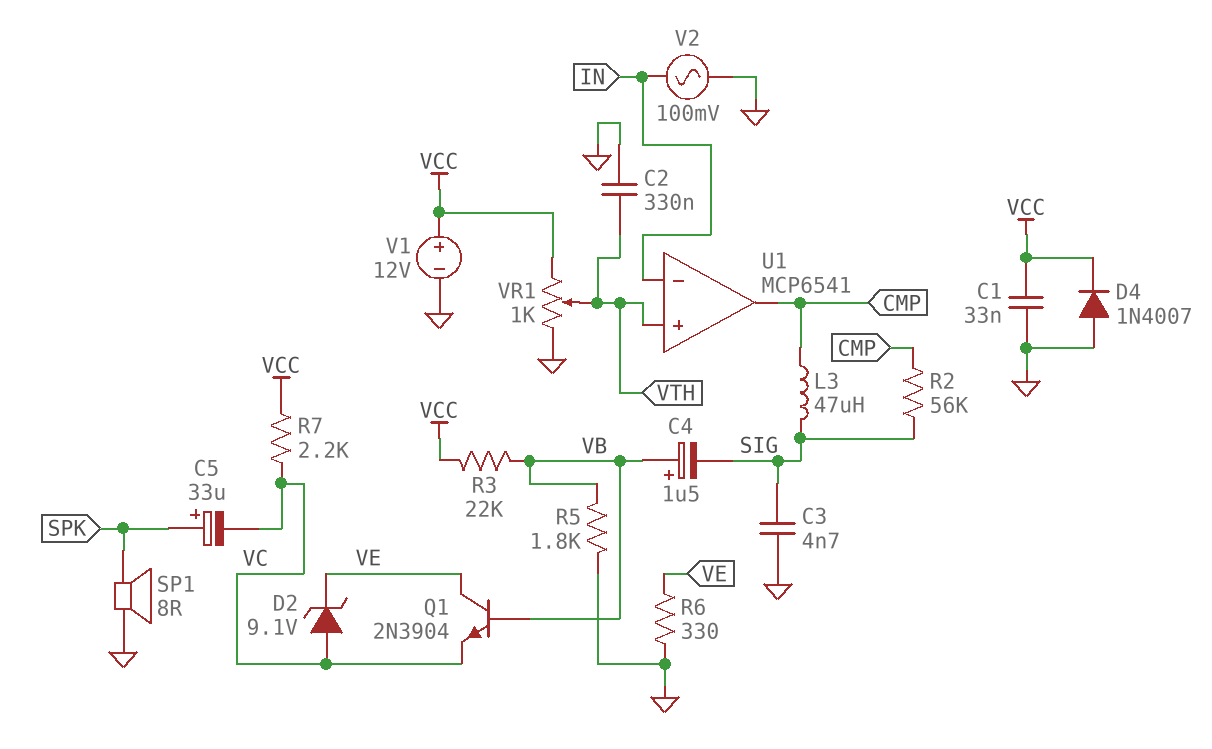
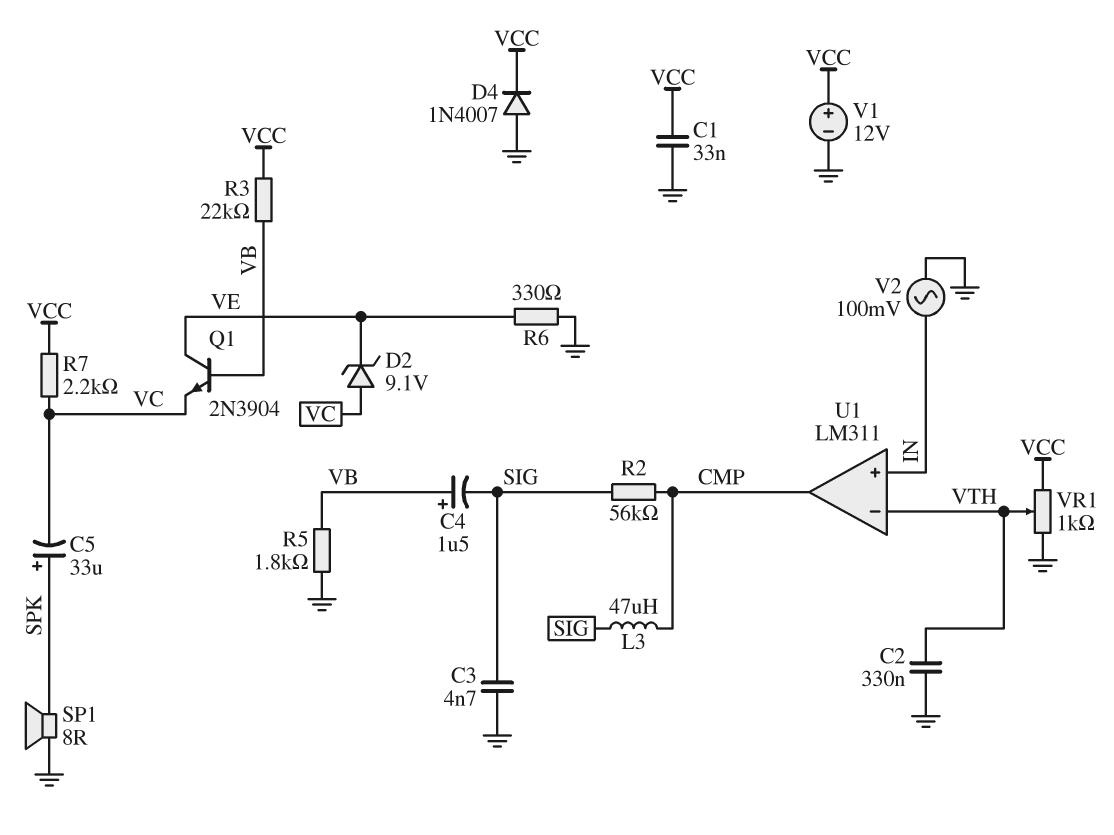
U1: MCP6541 -> LM311
U1 pin in+: VTH -> IN
U1 pin in-: IN -> VTH

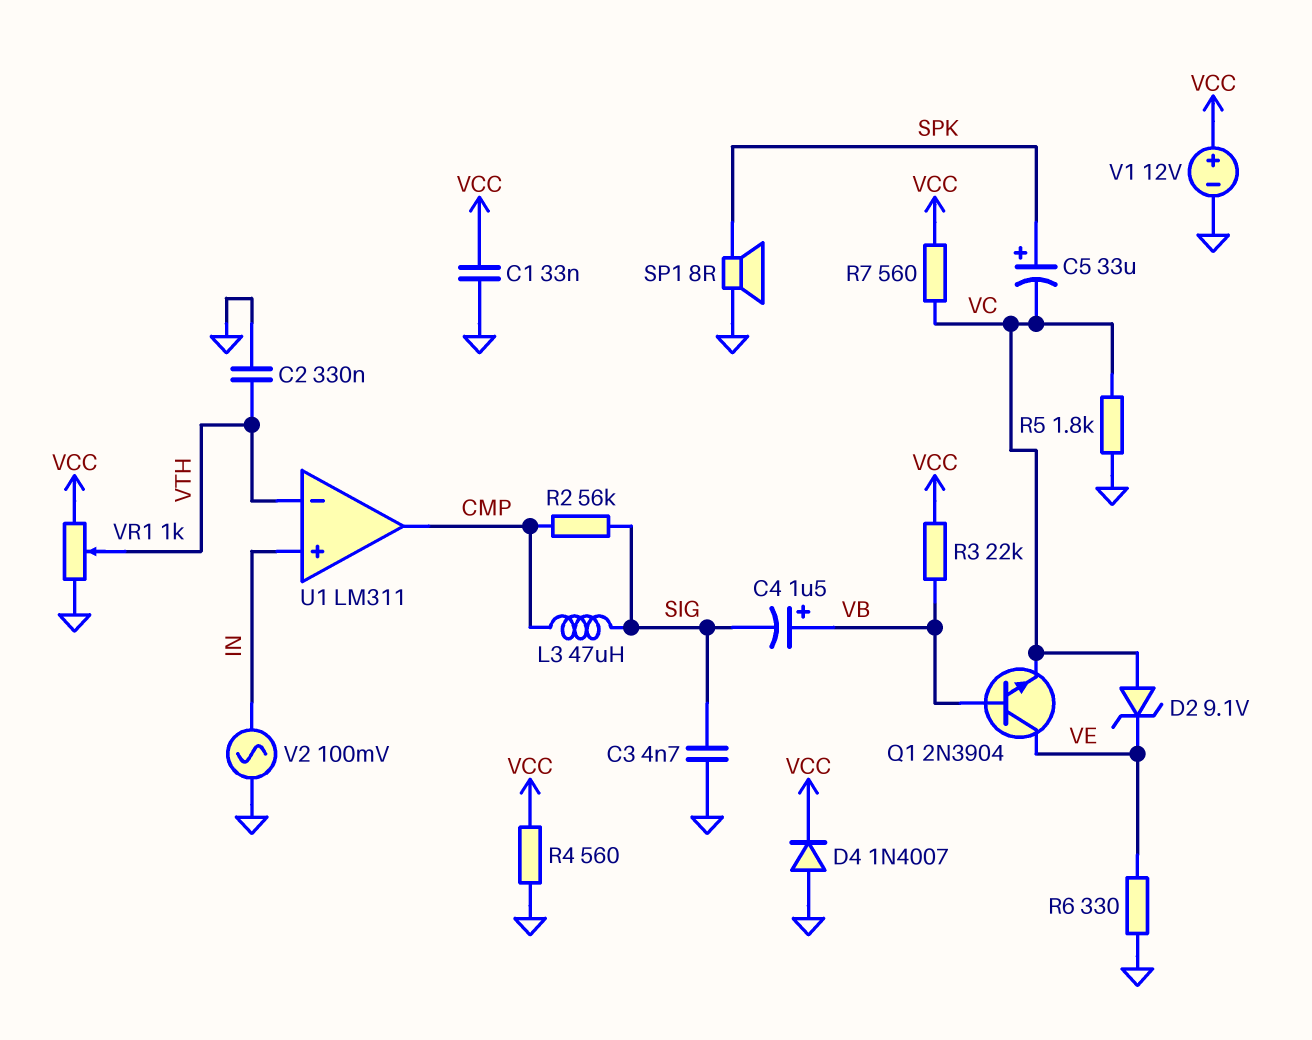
R4: none -> 560 (GND, VCC)
R5: 1.8k (GND, VB) -> 1.8k (GND, VC)
R7: 2.2k (VC, VCC) -> 560 (VC, VCC)

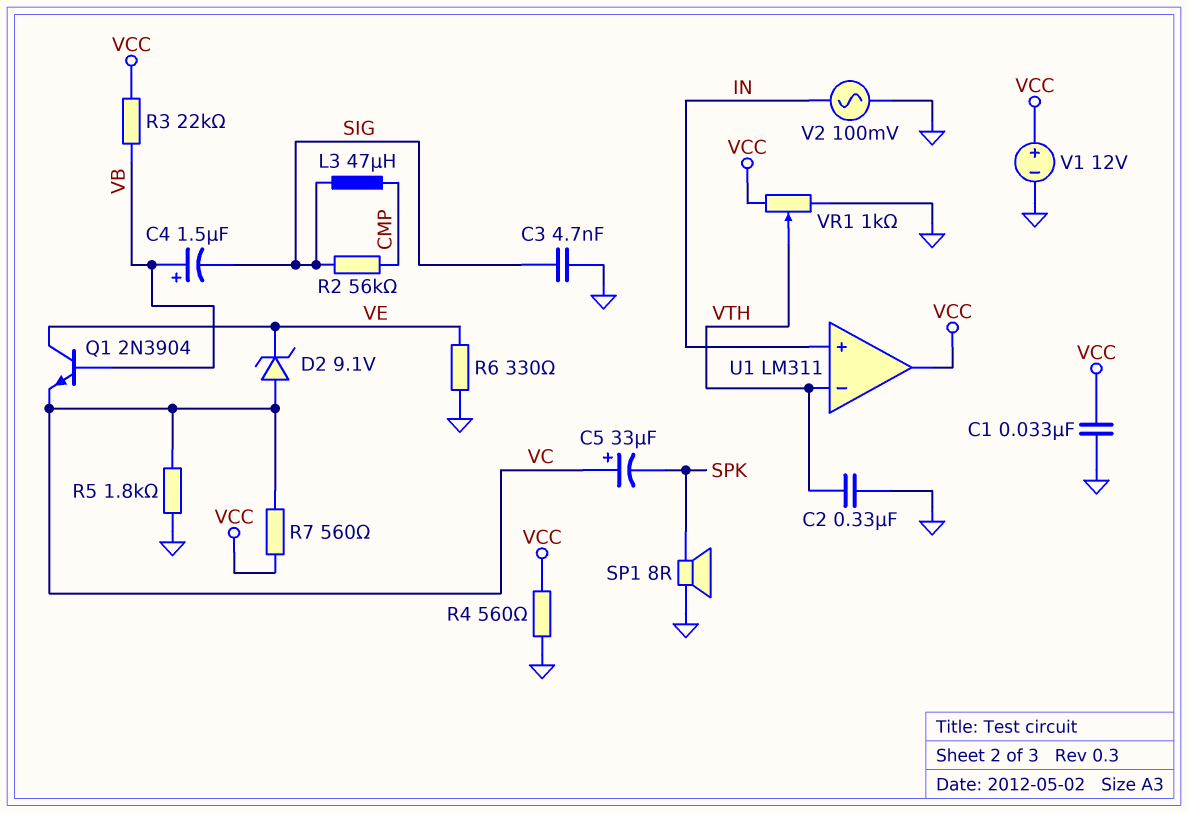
C5: 33uF (plus SPK, minus VC) -> 33uF (plus VC, minus SPK)
D4: diode 1N4007 (A GND, K VCC) -> none
U1 pin out: CMP -> VCC

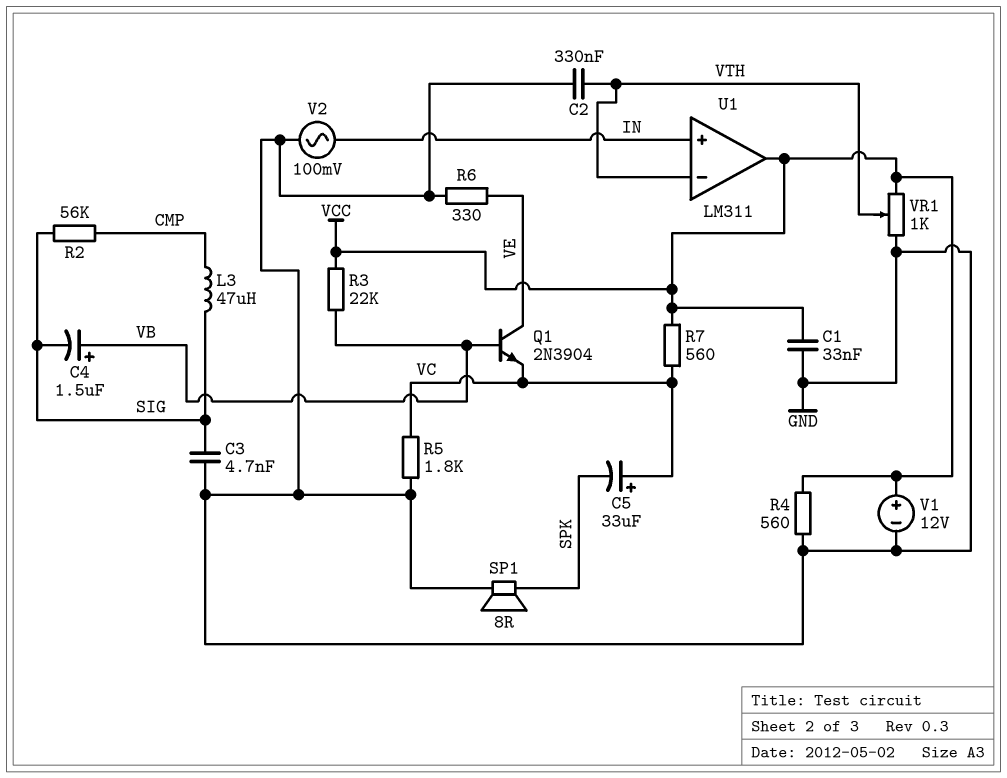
D2: zener 9.1V (A VC, K VE) -> none

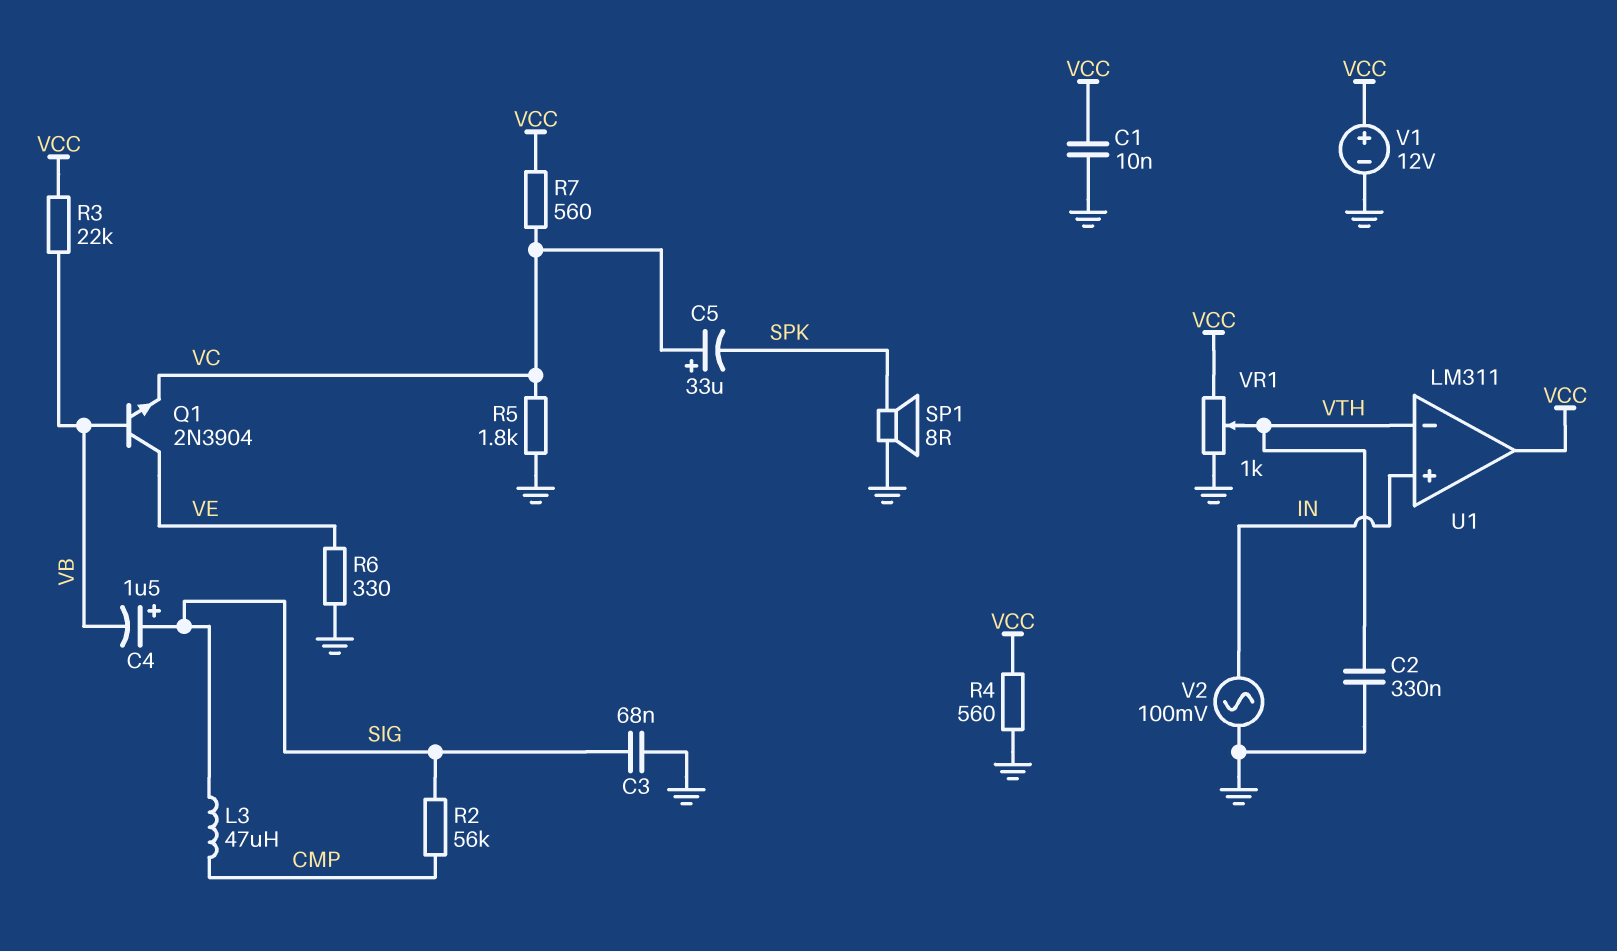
C1: 33nF (GND, VCC) -> 10nF (GND, VCC)
C3: 4.7nF (GND, SIG) -> 68nF (GND, SIG)
C4: 1.5uF (plus VB, minus SIG) -> 1.5uF (plus SIG, minus VB)

